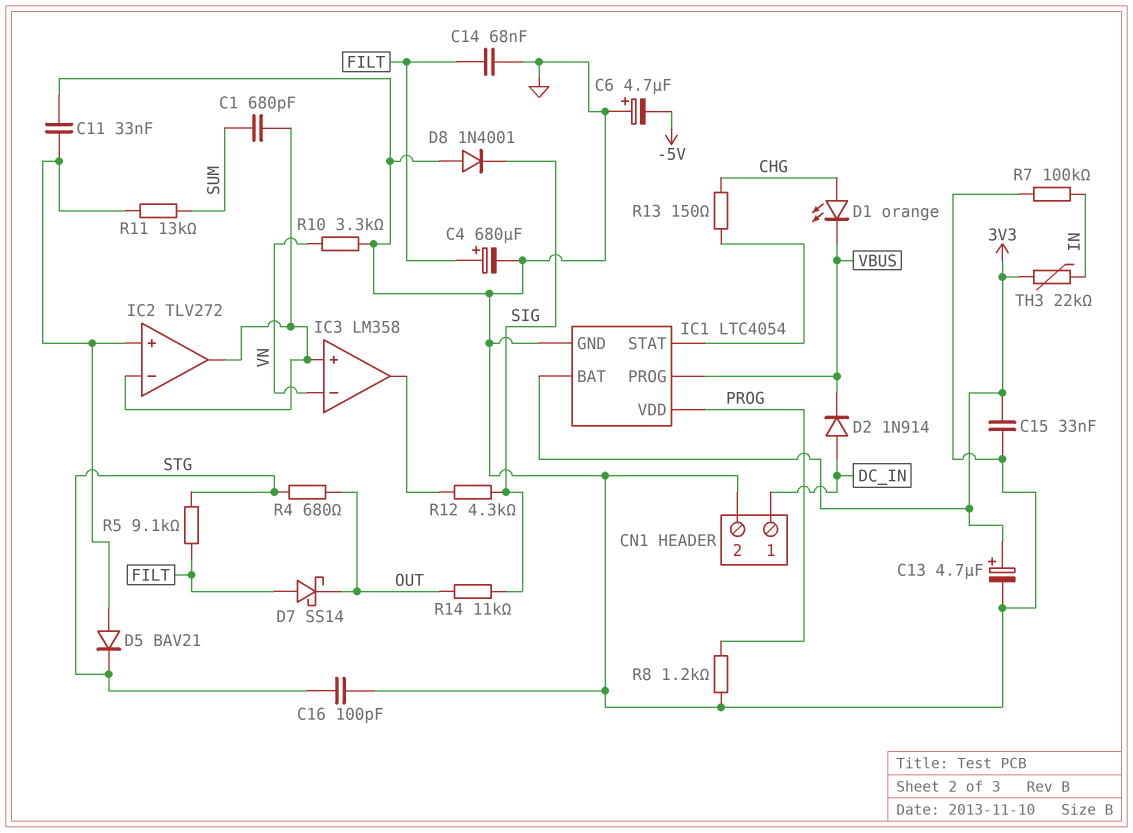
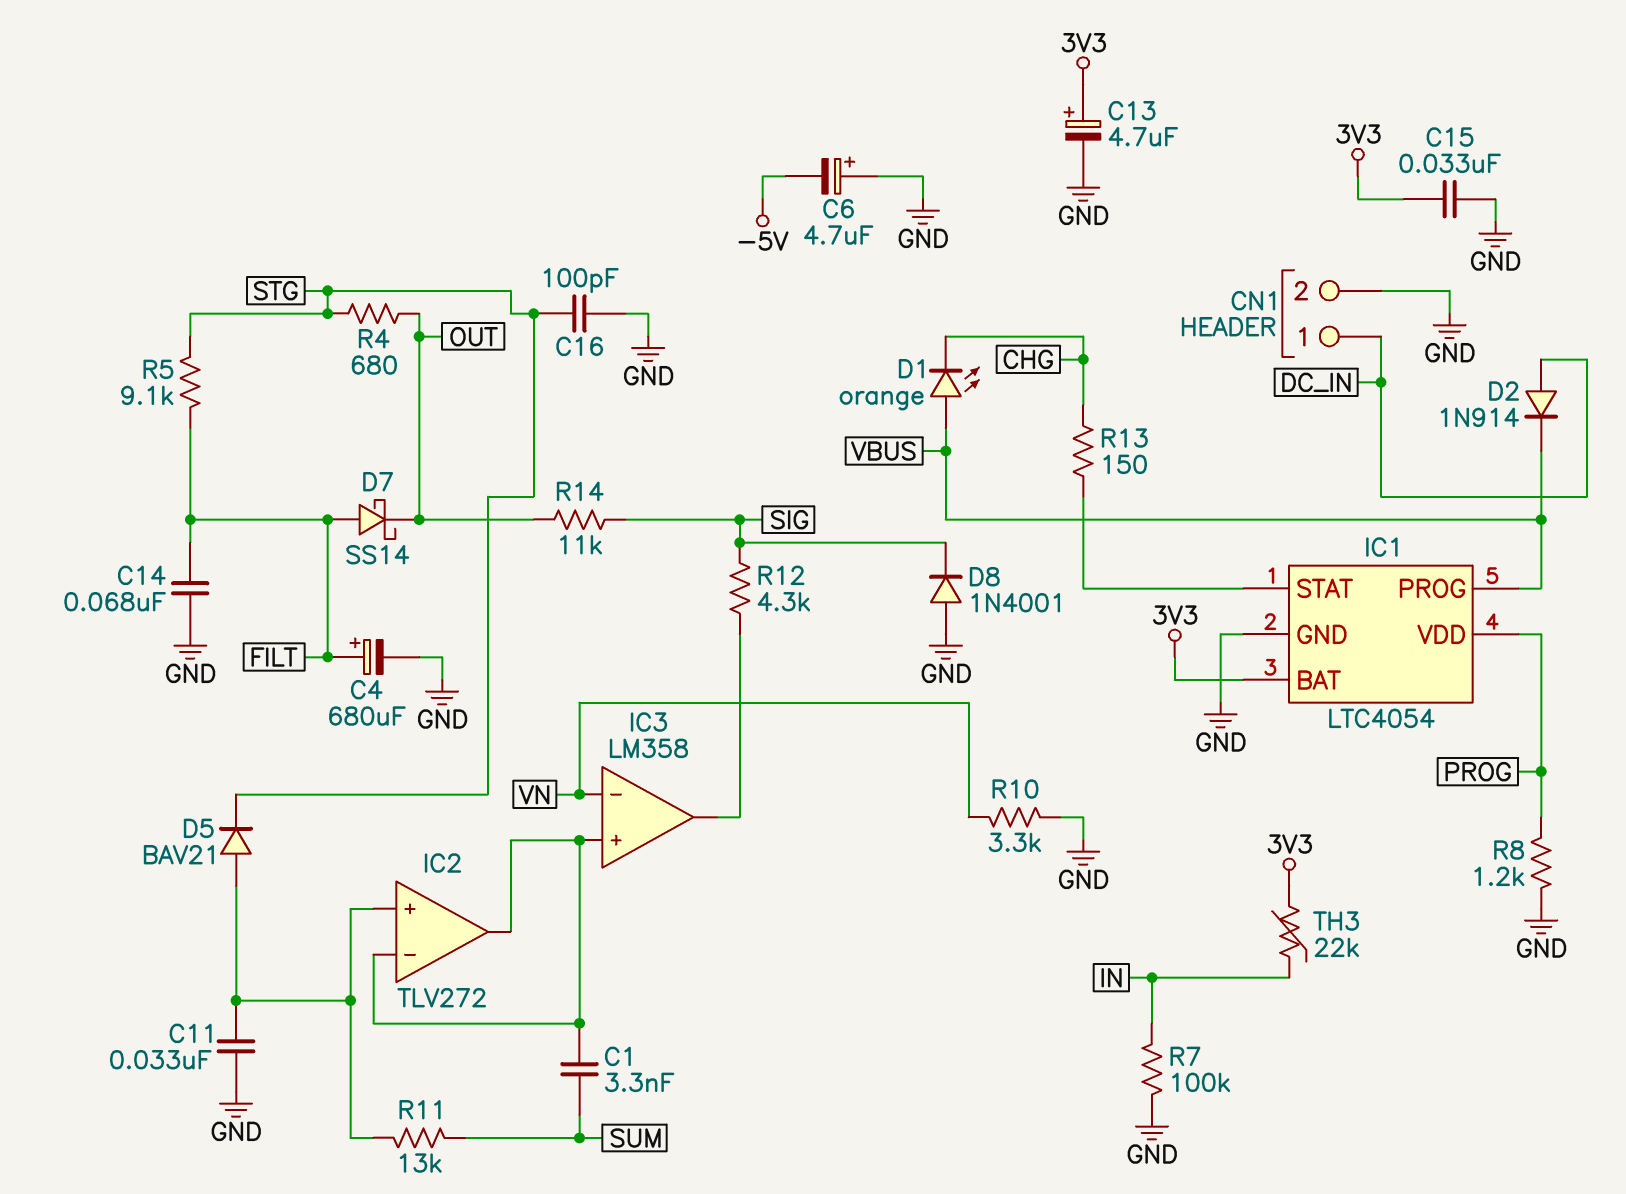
C1: 680pF (IC2/in-, SUM) -> 3.3nF (IC2/in-, SUM)
D1: LED orange (A CHG, K VBUS) -> LED orange (A VBUS, K CHG)

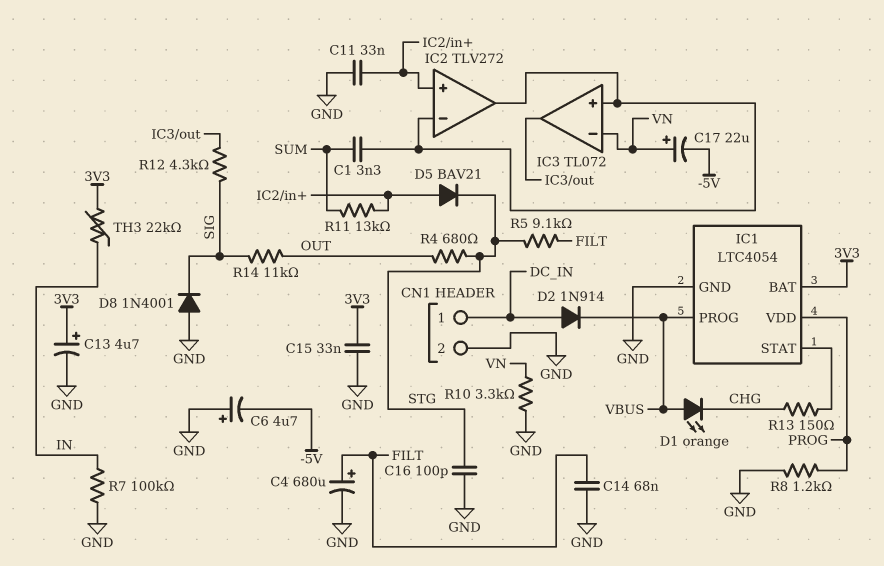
C17: none -> 22uF (plus VN, minus -5V)
D7: schottky SS14 (A FILT, K OUT) -> none
IC3: LM358 -> TL072

